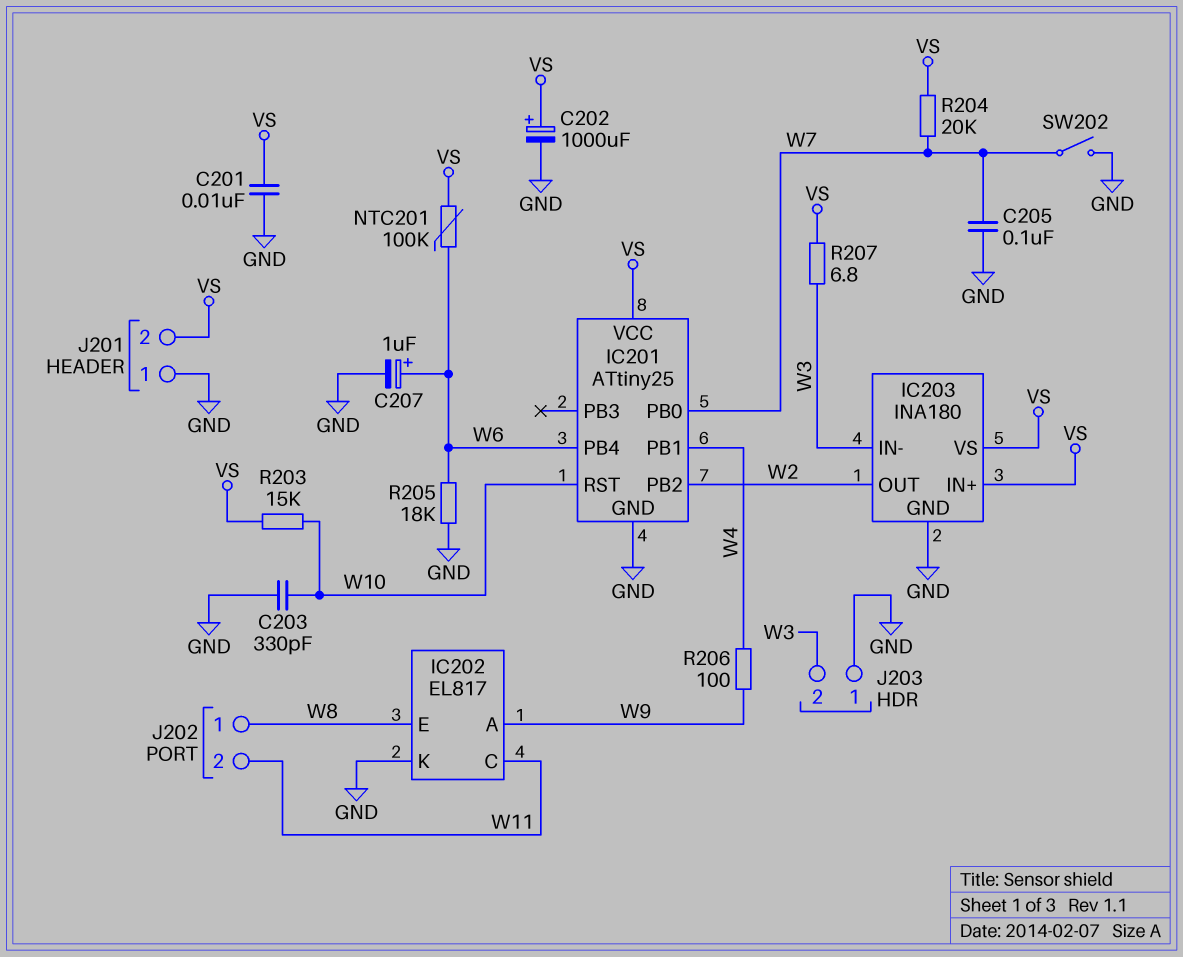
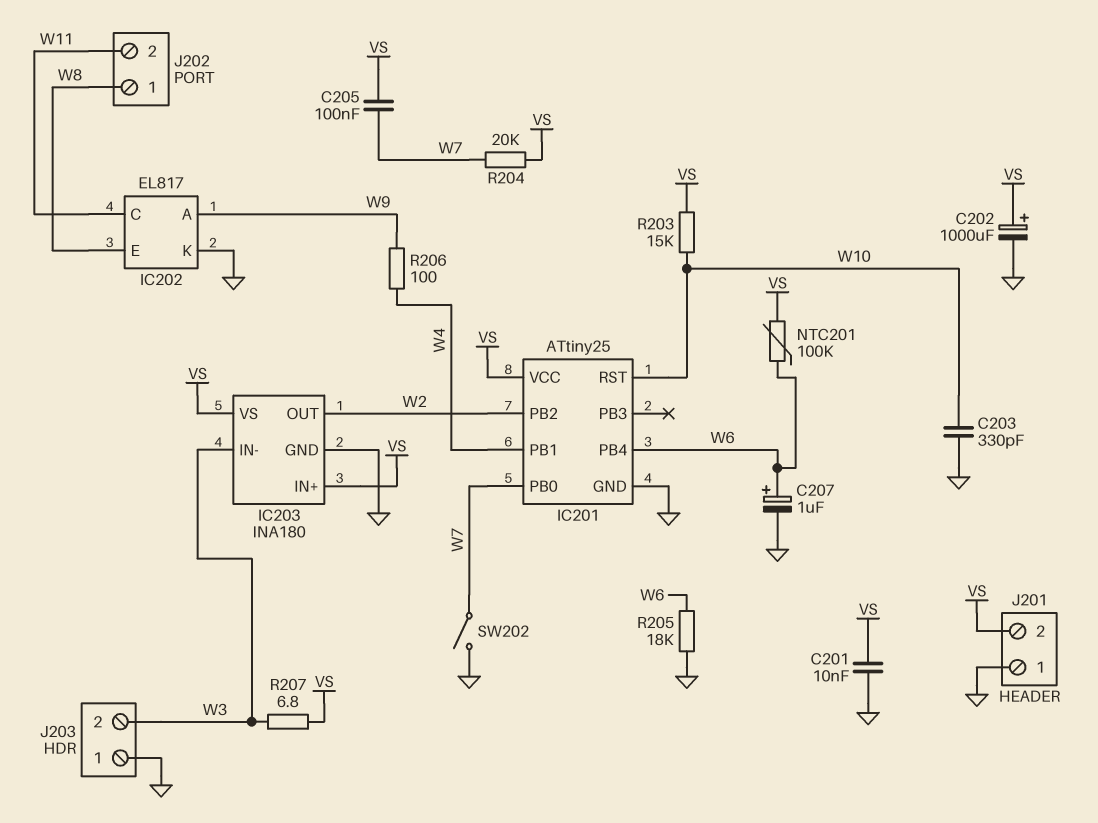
C205: 100nF (GND, W7) -> 100nF (VS, W7)

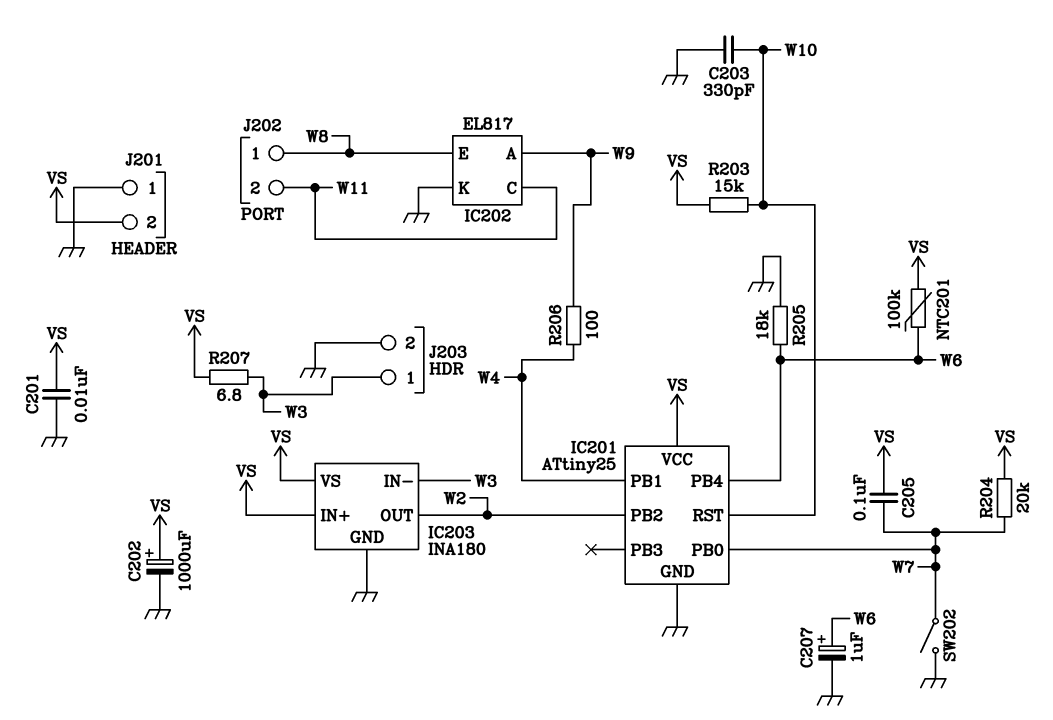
J203 pin 1: GND -> W3
J203 pin 2: W3 -> GND

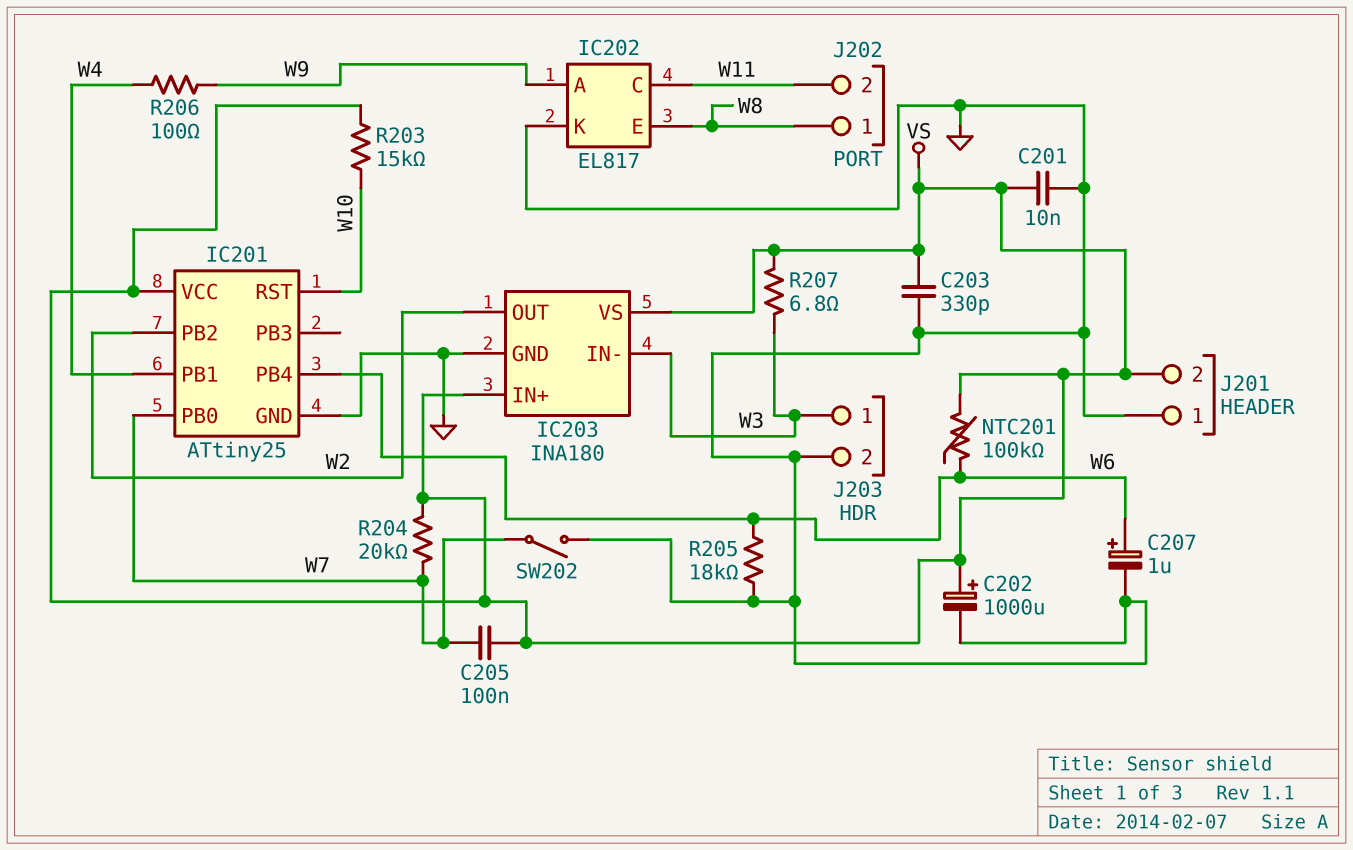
C203: 330pF (GND, W10) -> 330pF (GND, VS)

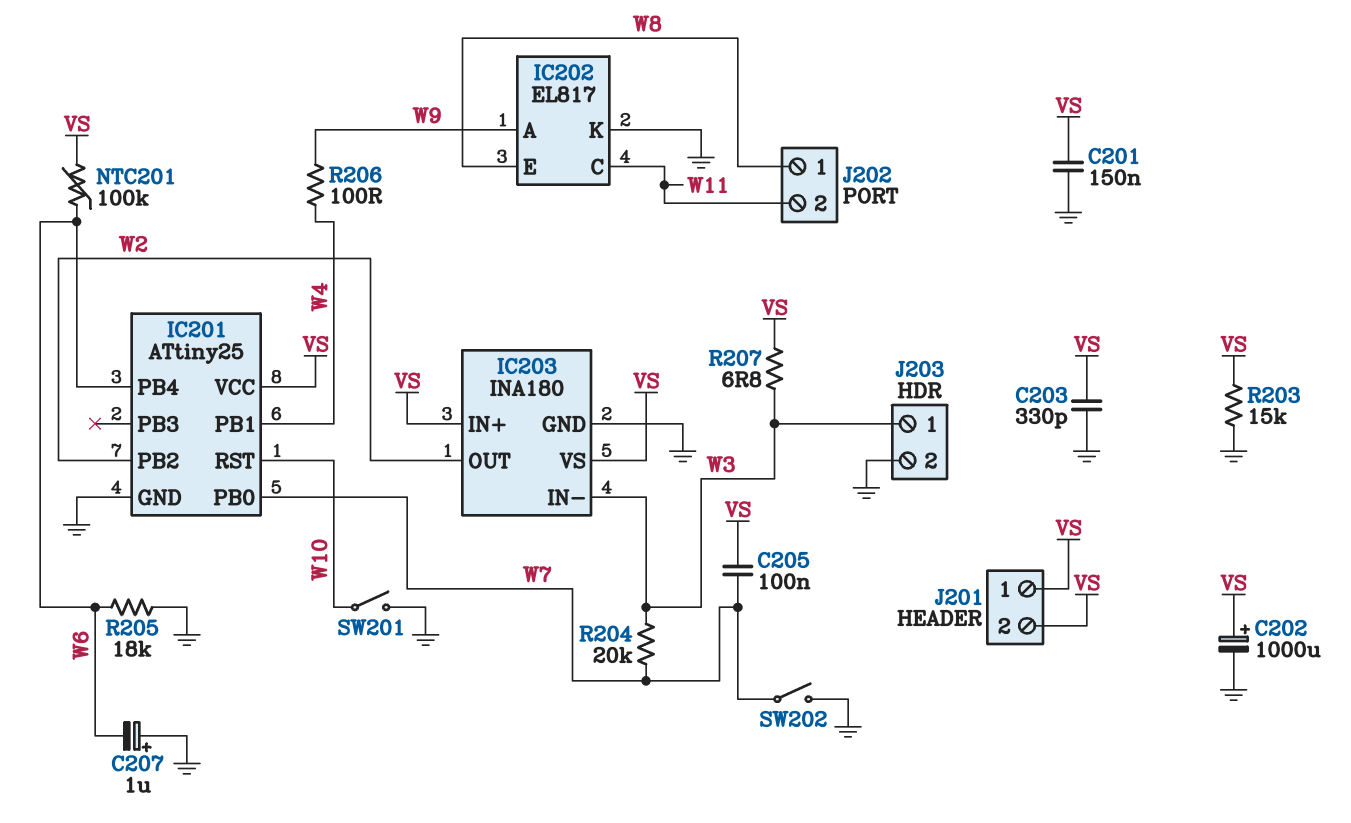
C201: 10nF (GND, VS) -> 150nF (GND, VS)
C207: 1uF (plus W6, minus GND) -> 1uF (plus GND, minus W6)
J201 pin 1: GND -> VS
R203: 15k (VS, W10) -> 15k (GND, VS)
R204: 20k (VS, W7) -> 20k (W3, W7)
SW201: none -> switch (GND, W10)

